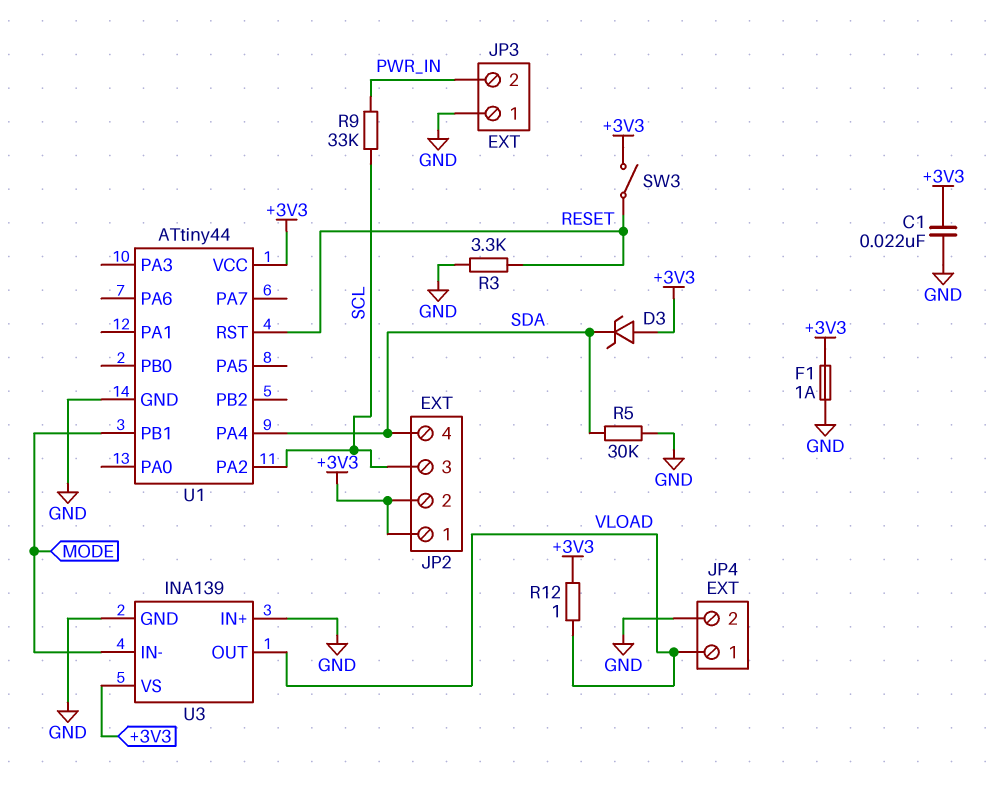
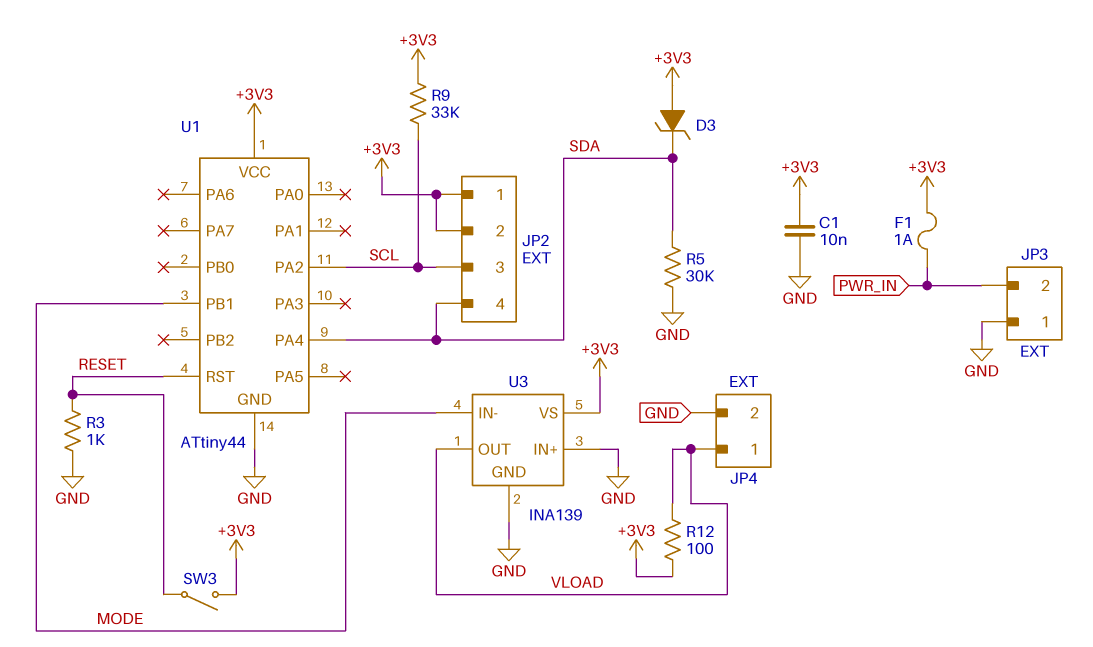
C1: 22nF (+3V3, GND) -> 10nF (+3V3, GND)
F1: 1A (+3V3, GND) -> 1A (+3V3, PWR_IN)
R3: 3.3k (GND, RESET) -> 1k (GND, RESET)
R9: 33k (PWR_IN, SCL) -> 33k (+3V3, SCL)
R12: 1 (+3V3, VLOAD) -> 100 (+3V3, VLOAD)

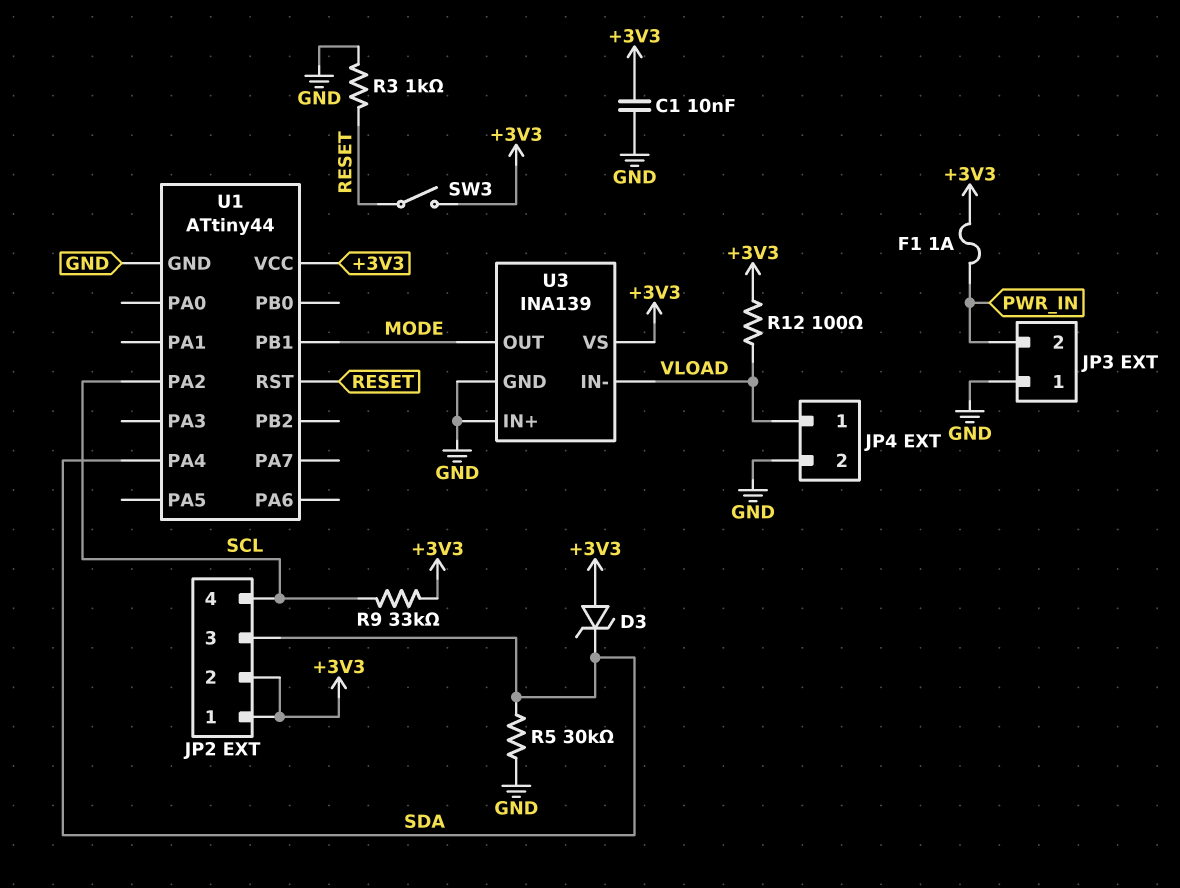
JP2 pin 3: SCL -> SDA
JP2 pin 4: SDA -> SCL
U3 pin IN-: MODE -> VLOAD
U3 pin OUT: VLOAD -> MODE

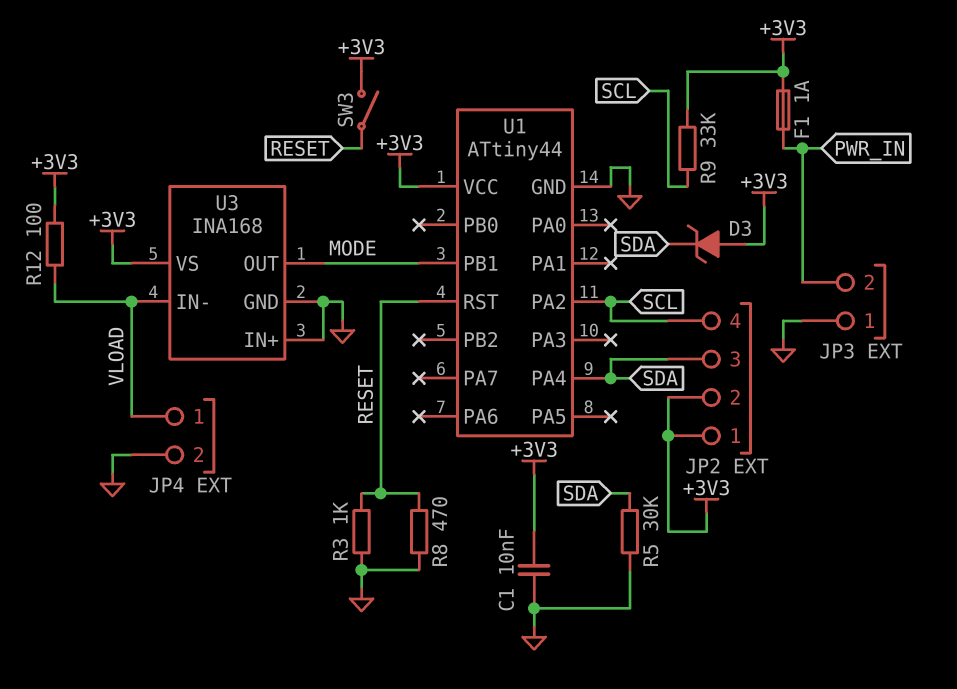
R8: none -> 470 (GND, RESET)
U3: INA139 -> INA168

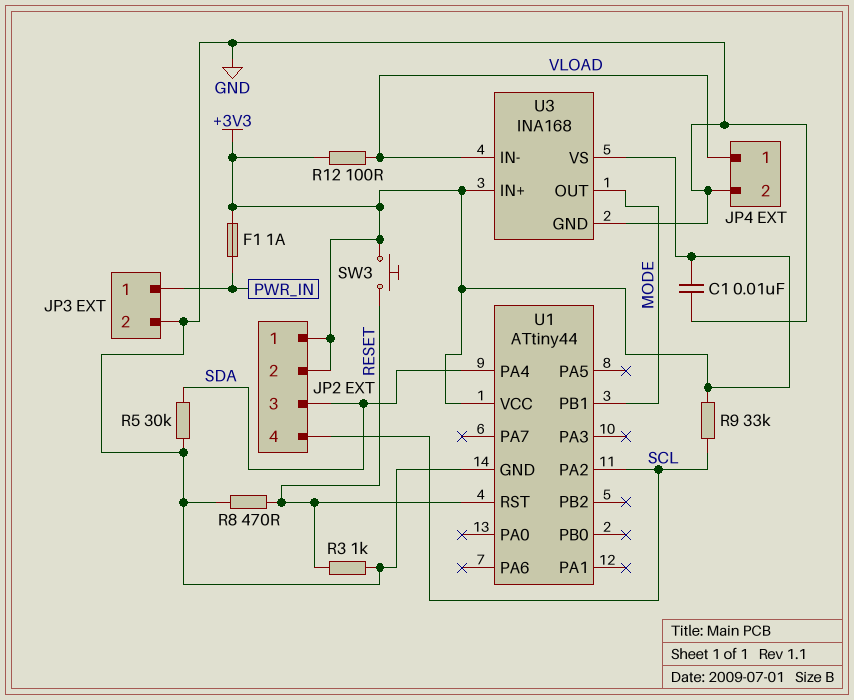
D3: zener (A +3V3, K SDA) -> none
JP3 pin 1: GND -> PWR_IN
JP3 pin 2: PWR_IN -> GND
SW3: switch (+3V3, RESET) -> button (+3V3, RESET)
U3 pin IN+: GND -> +3V3

